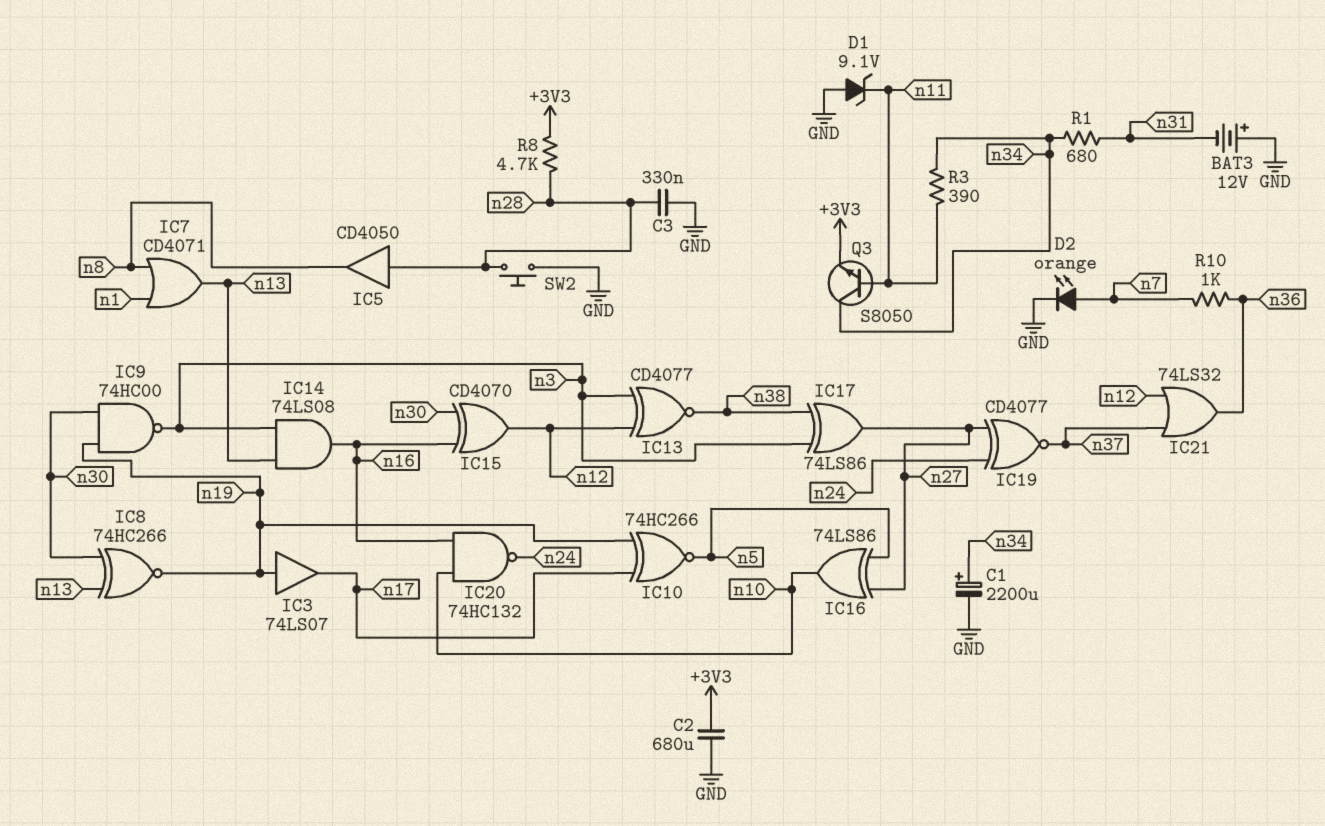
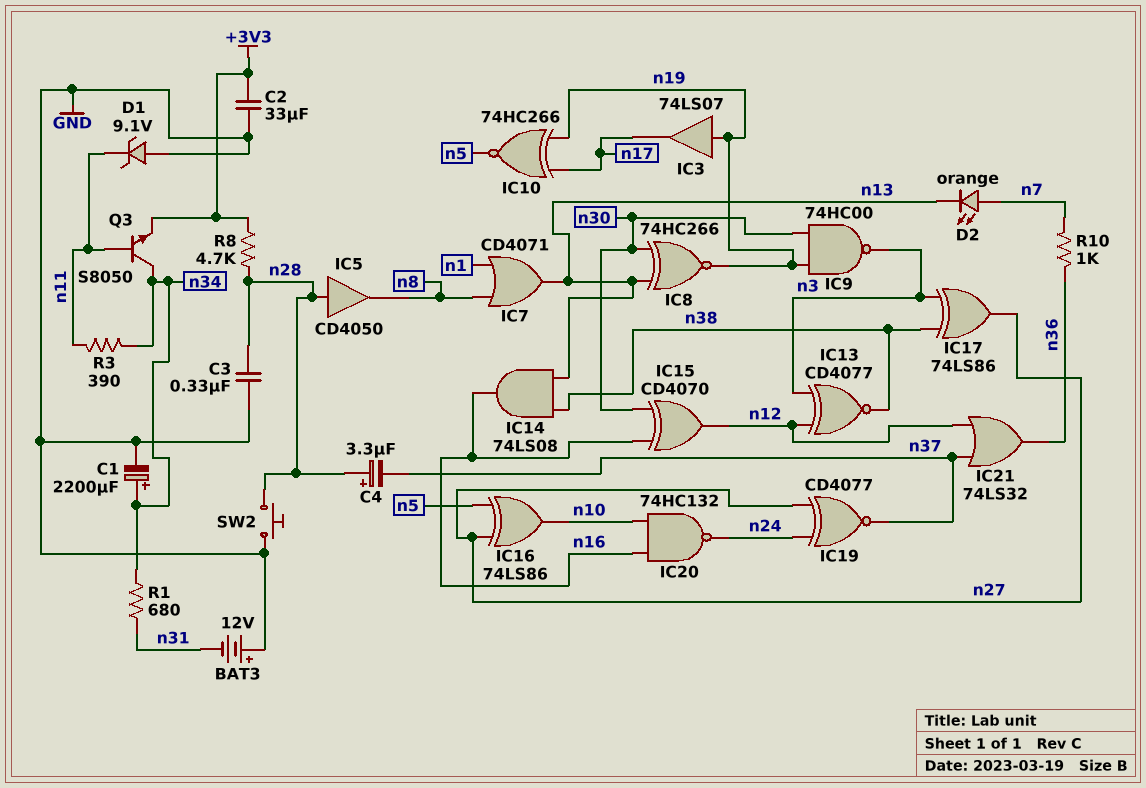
C2: 680uF (+3V3, GND) -> 33uF (+3V3, GND)
C4: none -> 3.3uF (plus n28, minus n37)
D2: LED orange (A n7, K GND) -> LED orange (A n7, K n13)
IC14: AND 74LS08 (in n3, in n13, out n16) -> AND 74LS08 (in n13, in n38, out n16)

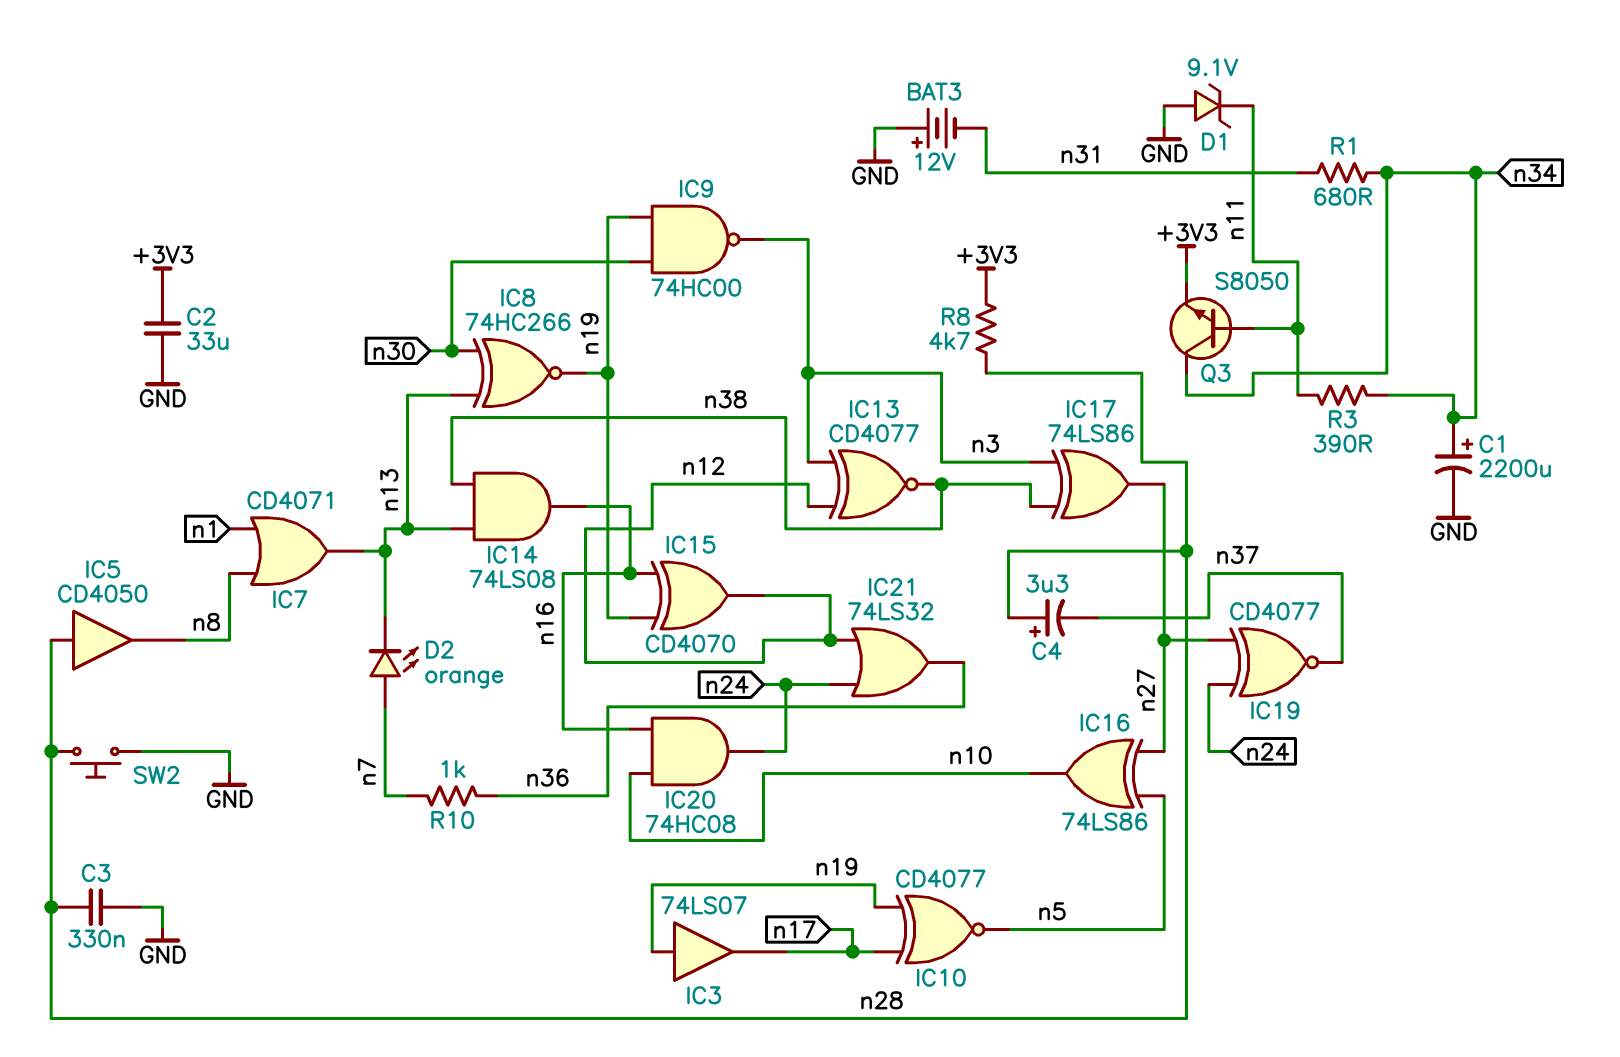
IC10: XNOR 74HC266 (in n17, in n19, out n5) -> XNOR CD4077 (in n17, in n19, out n5)
IC15: XOR CD4070 (in n16, in n30, out n12) -> XOR CD4070 (in n16, in n19, out n12)
IC20: NAND 74HC132 (in n10, in n16, out n24) -> AND 74HC08 (in n10, in n16, out n24)
IC21: OR 74LS32 (in n12, in n37, out n36) -> OR 74LS32 (in n12, in n24, out n36)

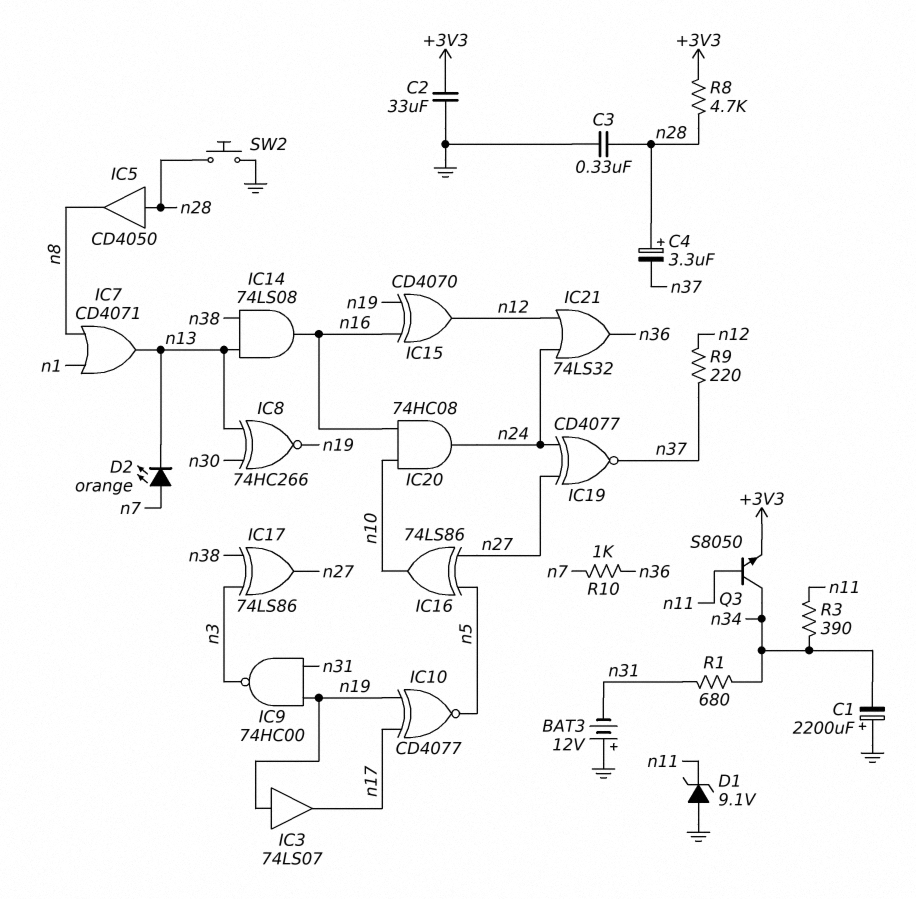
C1: 2200uF (plus n34, minus GND) -> 2200uF (plus GND, minus n34)
IC9: NAND 74HC00 (in n19, in n30, out n3) -> NAND 74HC00 (in n19, in n31, out n3)
IC13: XNOR CD4077 (in n3, in n12, out n38) -> none
R9: none -> 220 (n12, n37)

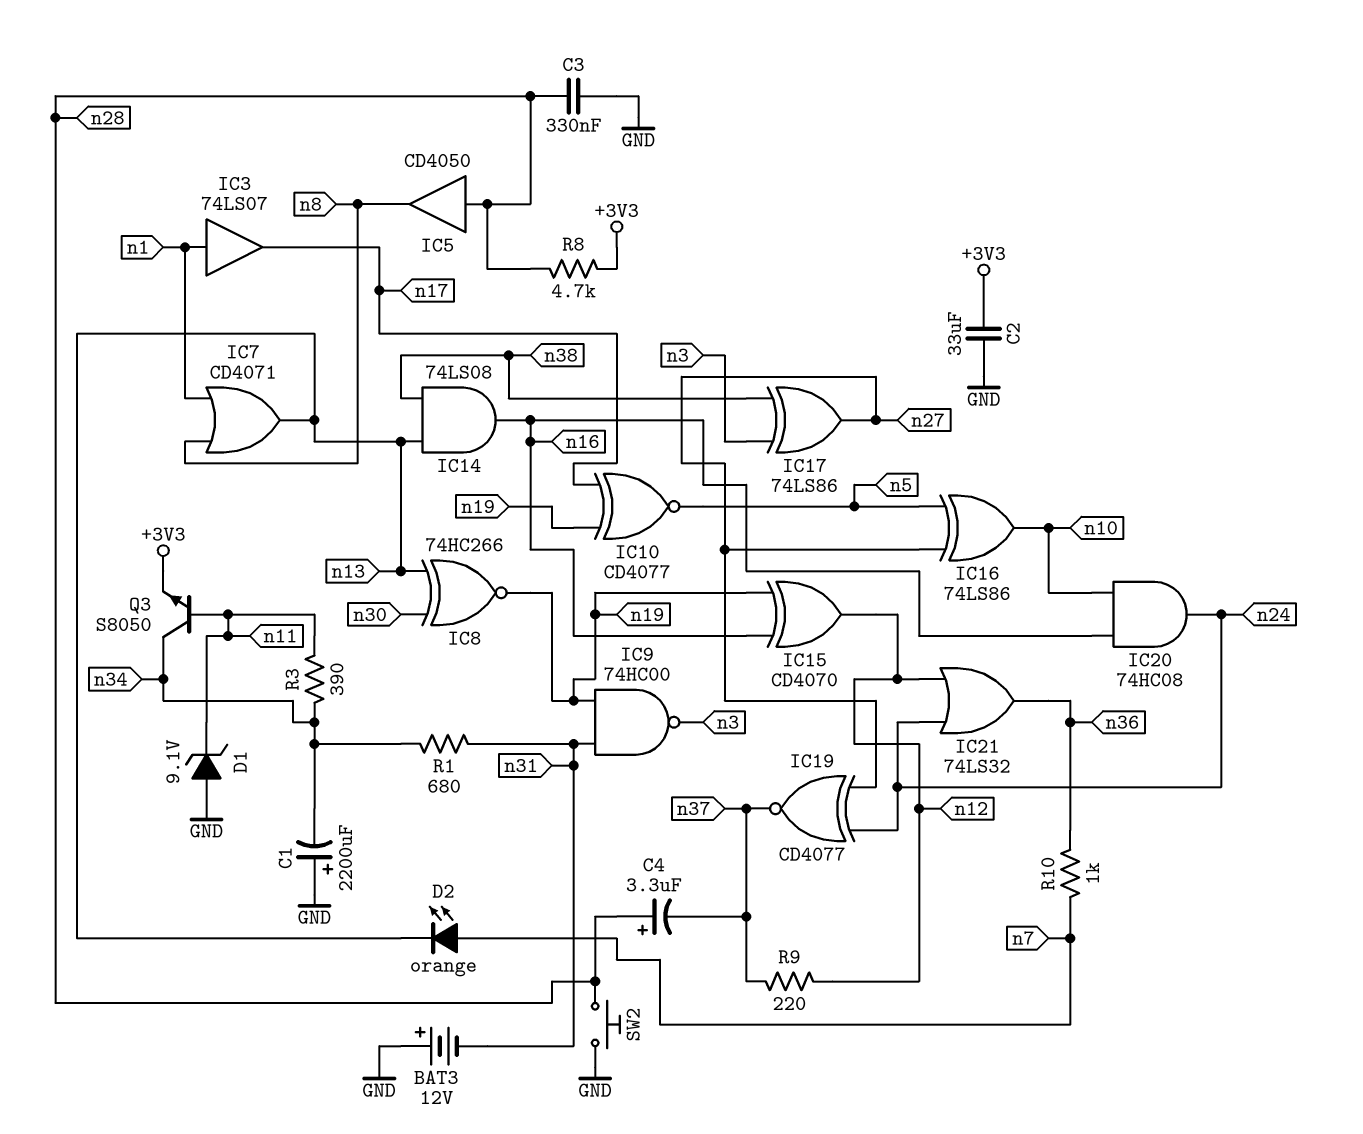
IC3: buffer 74LS07 (in n19, out n17) -> buffer 74LS07 (in n1, out n17)

